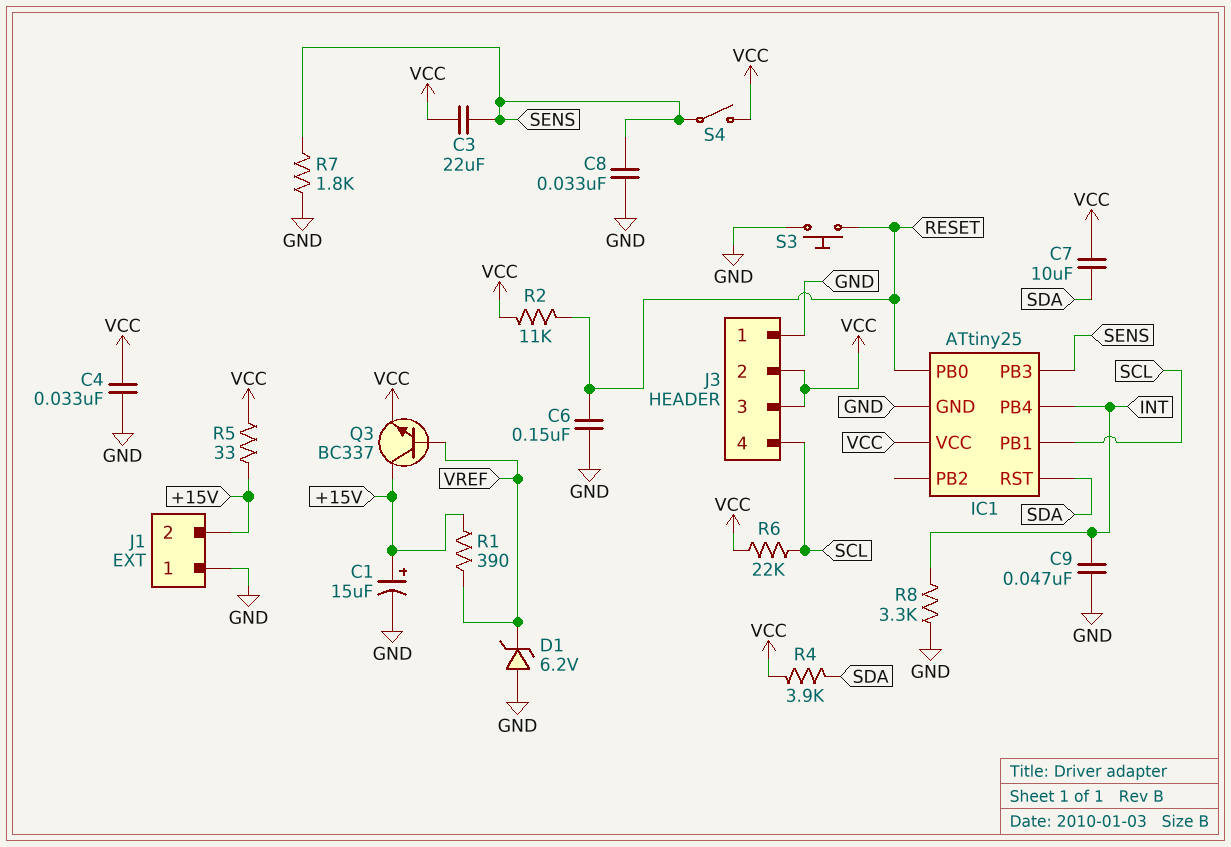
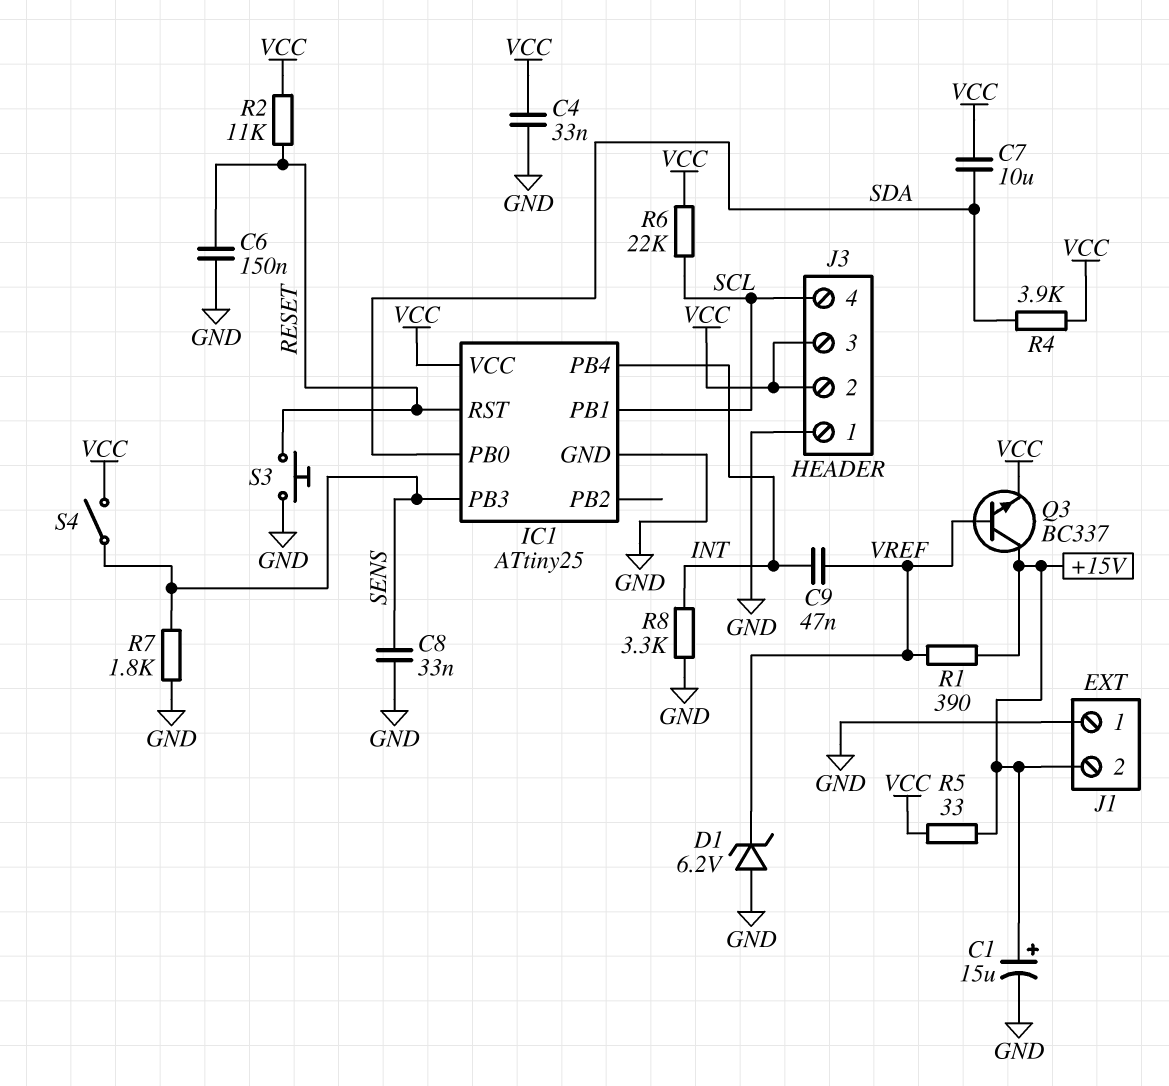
C3: 22uF (SENS, VCC) -> none
C9: 47nF (GND, INT) -> 47nF (INT, VREF)
IC1 pin PB0: RESET -> SDA
IC1 pin RST: SDA -> RESET

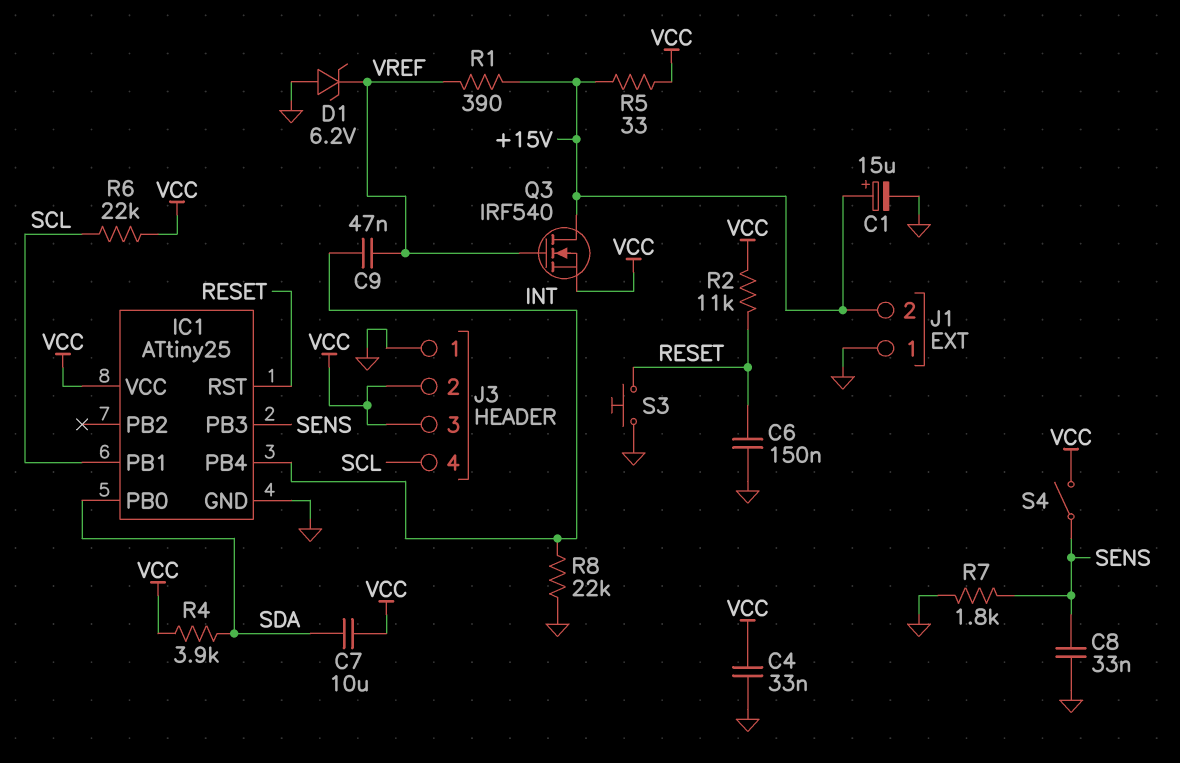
Q3: NPN BC337 (B VREF, C +15V, E VCC) -> NMOS IRF540 (G VREF, D +15V, S VCC)
R8: 3.3k (GND, INT) -> 22k (GND, INT)

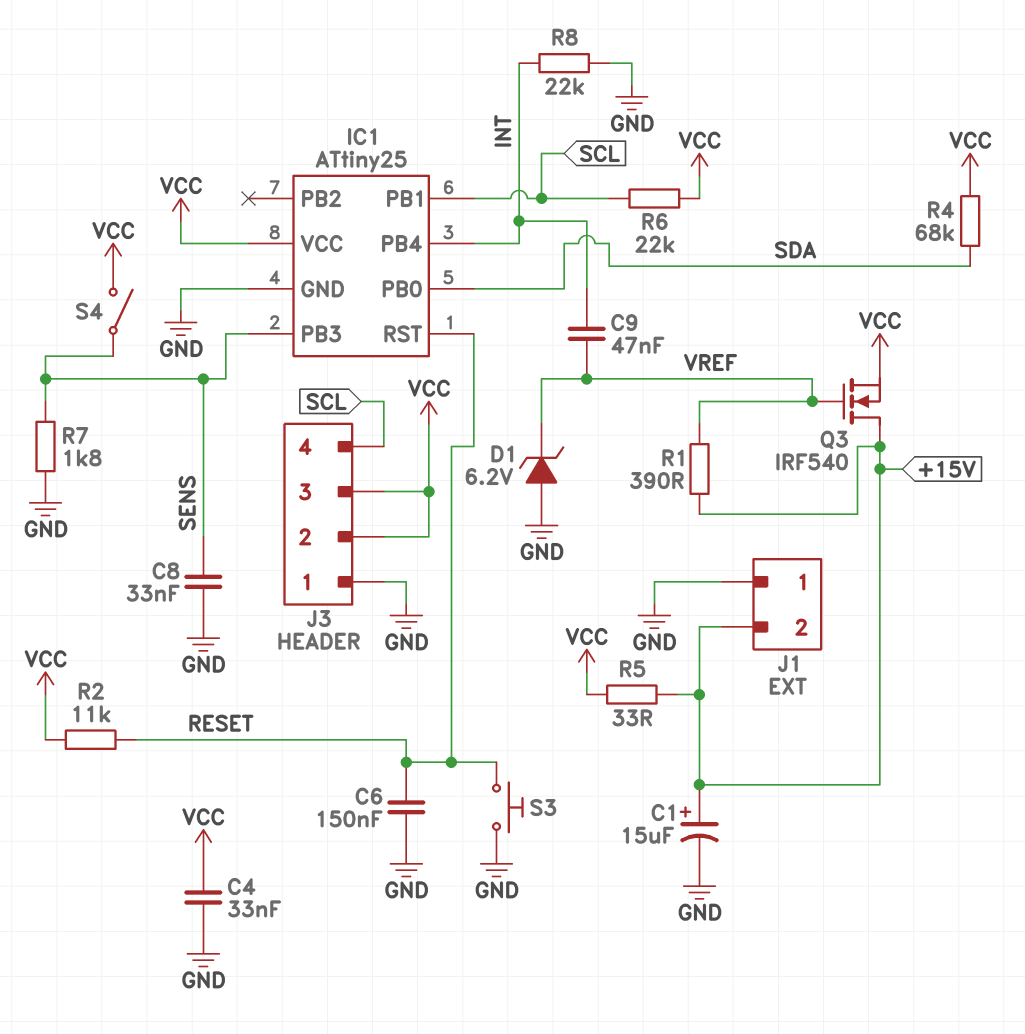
C7: 10uF (SDA, VCC) -> none
R4: 3.9k (SDA, VCC) -> 68k (SDA, VCC)

